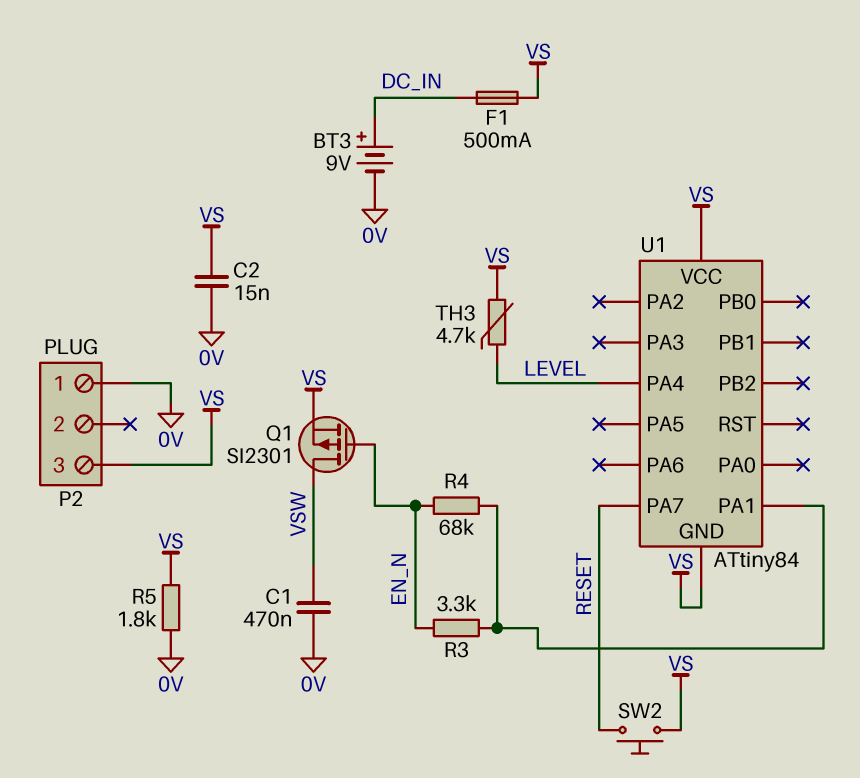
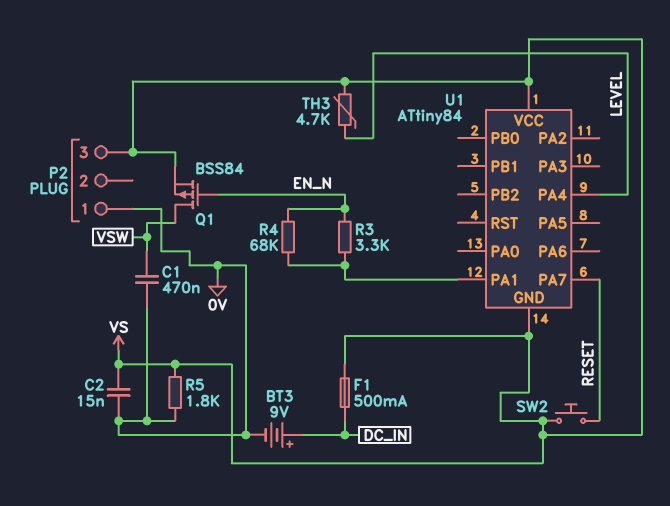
Q1: PMOS SI2301 (G EN_N, D VSW, S VS) -> PMOS BSS84 (G EN_N, D VSW, S VS)

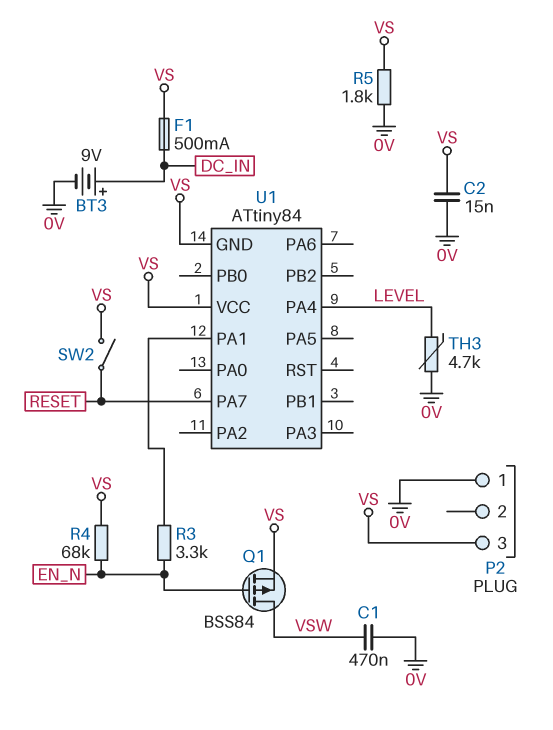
R4: 68k (EN_N, U1/PA1) -> 68k (EN_N, VS)
SW2: button (RESET, VS) -> switch (RESET, VS)
TH3: 4.7k (LEVEL, VS) -> 4.7k (0V, LEVEL)

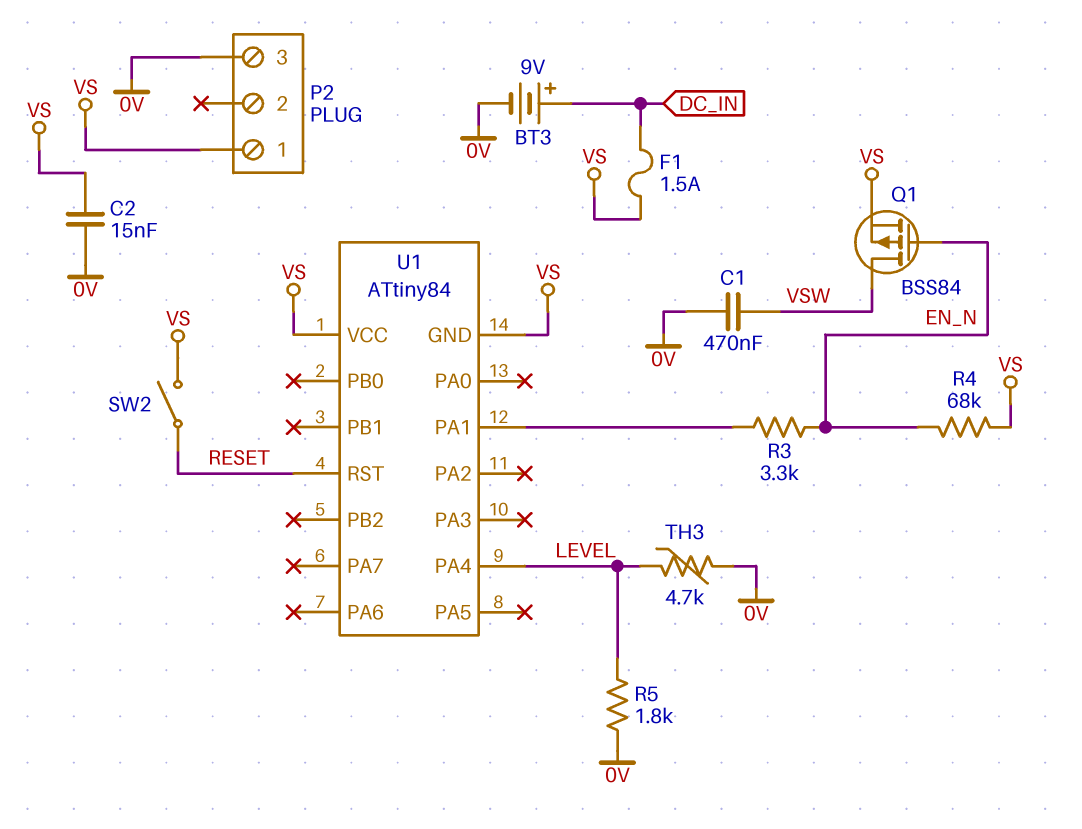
F1: 500mA (DC_IN, VS) -> 1.5A (DC_IN, VS)
P2 pin 1: 0V -> VS
P2 pin 3: VS -> 0V
R5: 1.8k (0V, VS) -> 1.8k (0V, LEVEL)
U1 pin PA7: RESET -> none
U1 pin RST: none -> RESET

